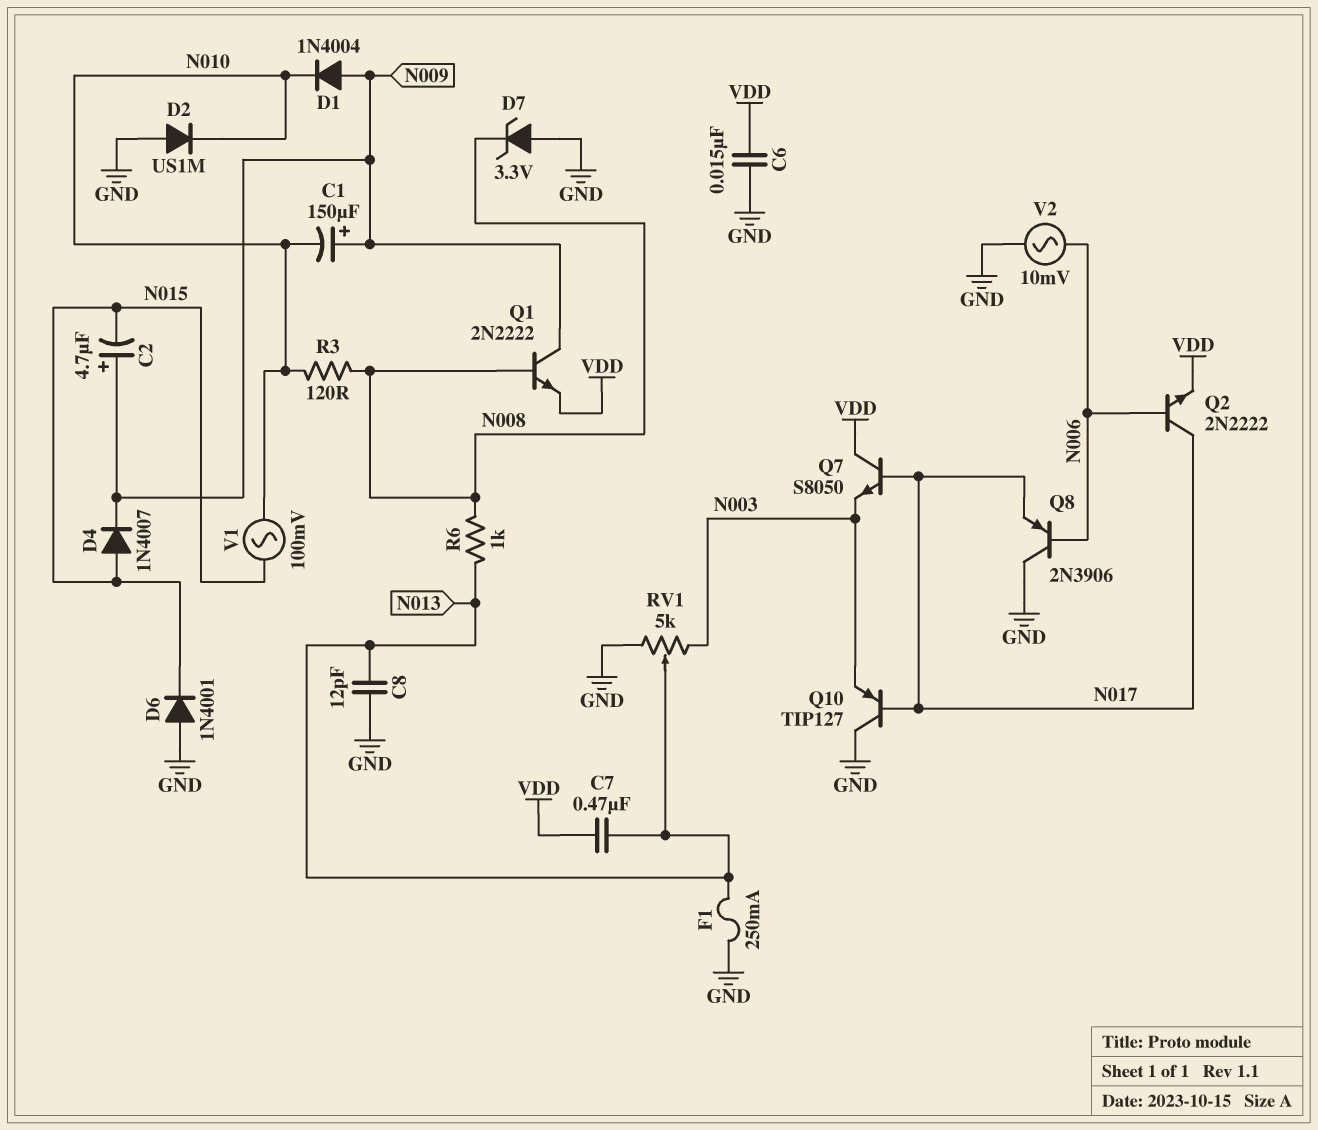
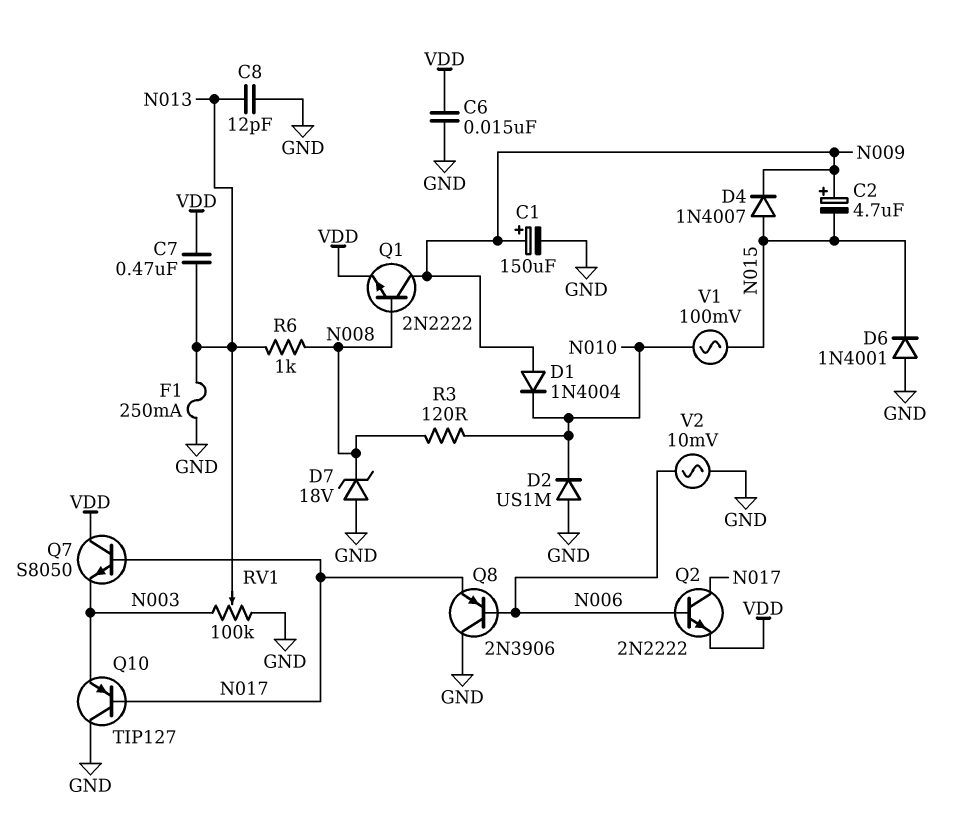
C1: 150uF (plus N009, minus N010) -> 150uF (plus N009, minus GND)
D7: zener 3.3V (A GND, K N008) -> zener 18V (A GND, K N008)
RV1: 5k (GND, N003, wiper N013) -> 100k (GND, N003, wiper N013)

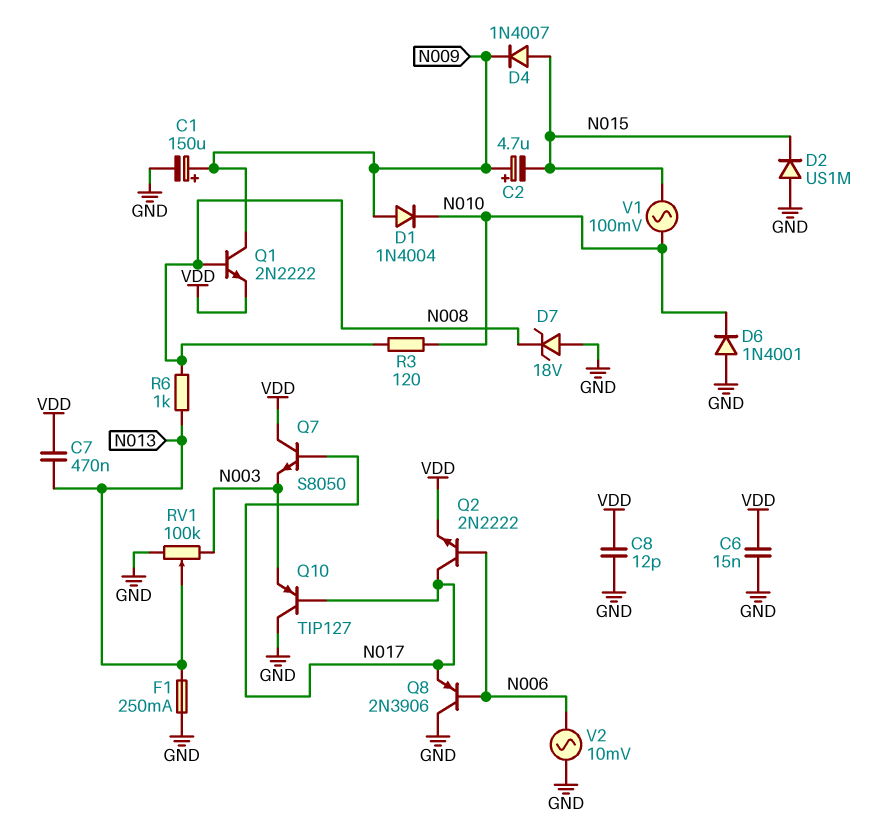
C8: 12pF (GND, N013) -> 12pF (GND, VDD)
D2: diode US1M (A GND, K N010) -> diode US1M (A GND, K N015)
D6: diode 1N4001 (A GND, K N015) -> diode 1N4001 (A GND, K N010)

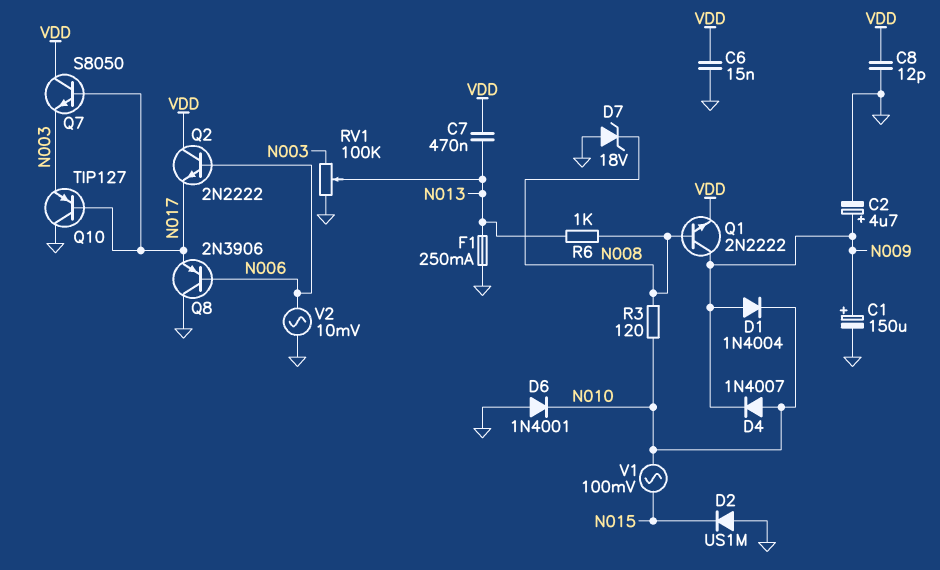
C2: 4.7uF (plus N009, minus N015) -> 4.7uF (plus N009, minus GND)
D4: diode 1N4007 (A N015, K N009) -> diode 1N4007 (A N010, K N009)
Q2: NPN 2N2222 (B N006, C N017, E VDD) -> NPN 2N2222 (B N006, C VDD, E N017)

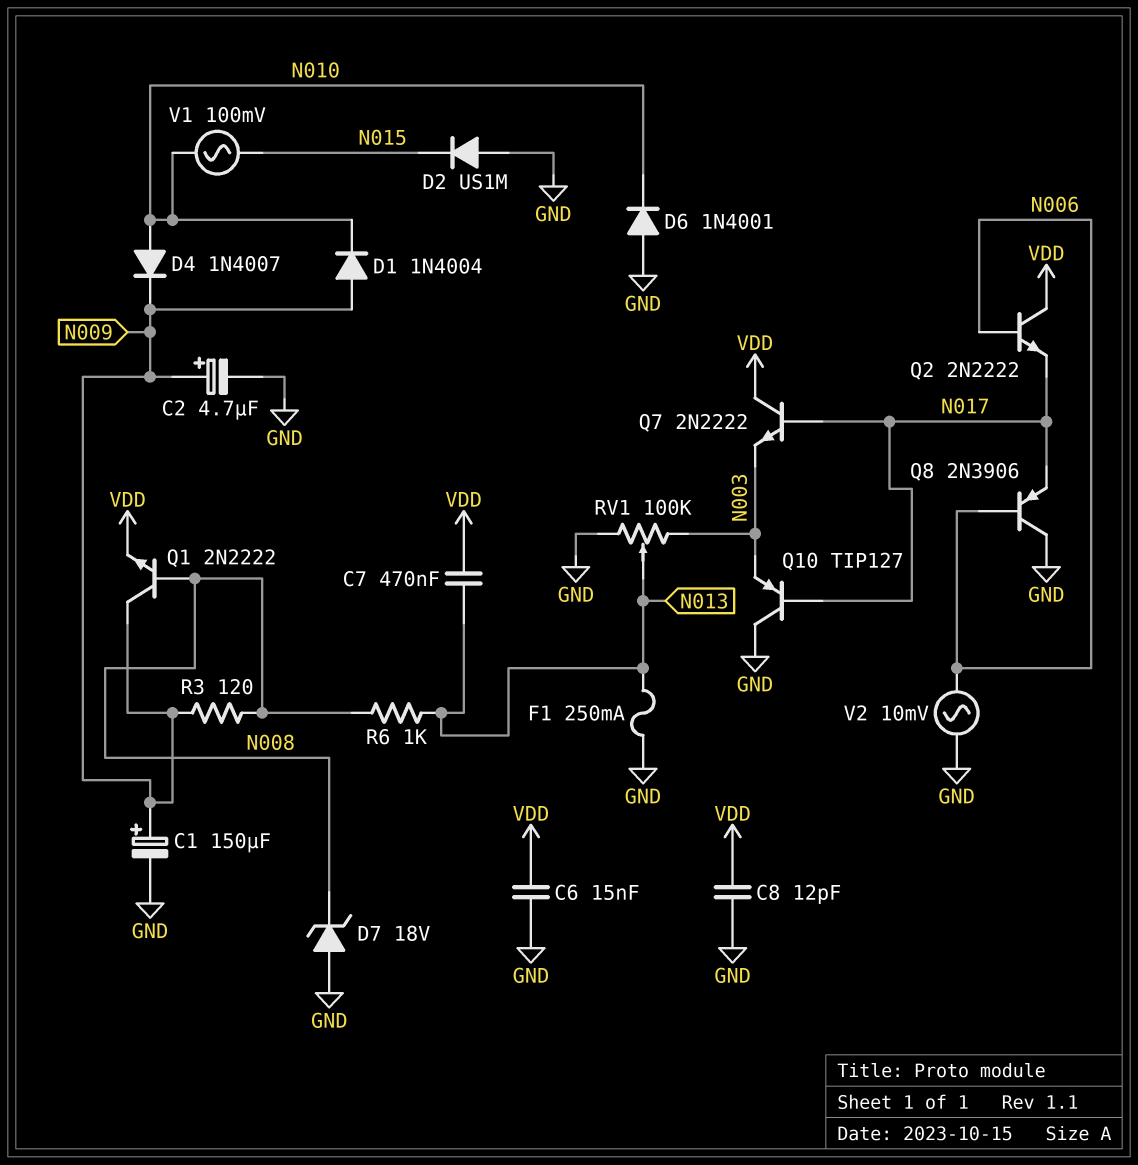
Q7: NPN S8050 (B N017, C VDD, E N003) -> NPN 2N2222 (B N017, C VDD, E N003)
R3: 120 (N008, N010) -> 120 (N008, N009)

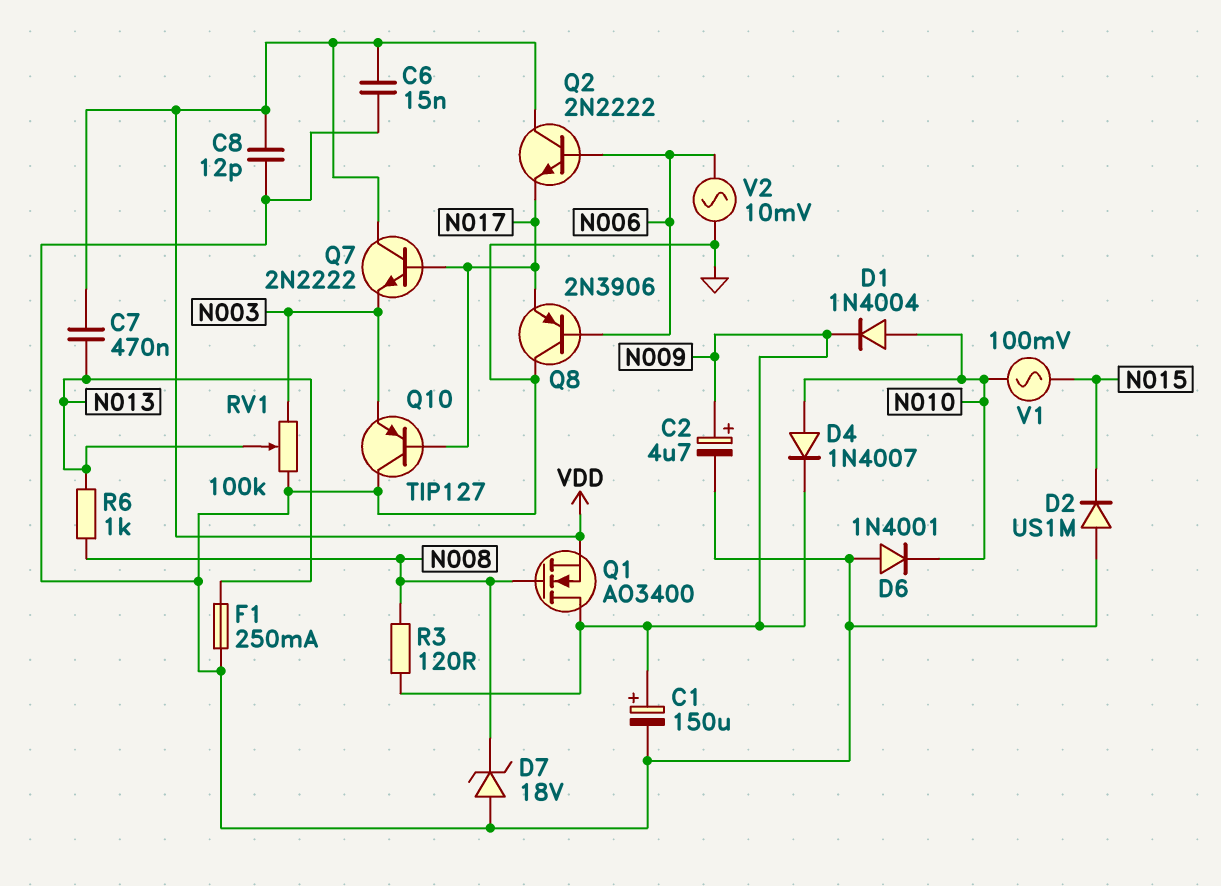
D1: diode 1N4004 (A N009, K N010) -> diode 1N4004 (A N010, K N009)
Q1: NPN 2N2222 (B N008, C N009, E VDD) -> NMOS AO3400 (G N008, D N009, S VDD)

